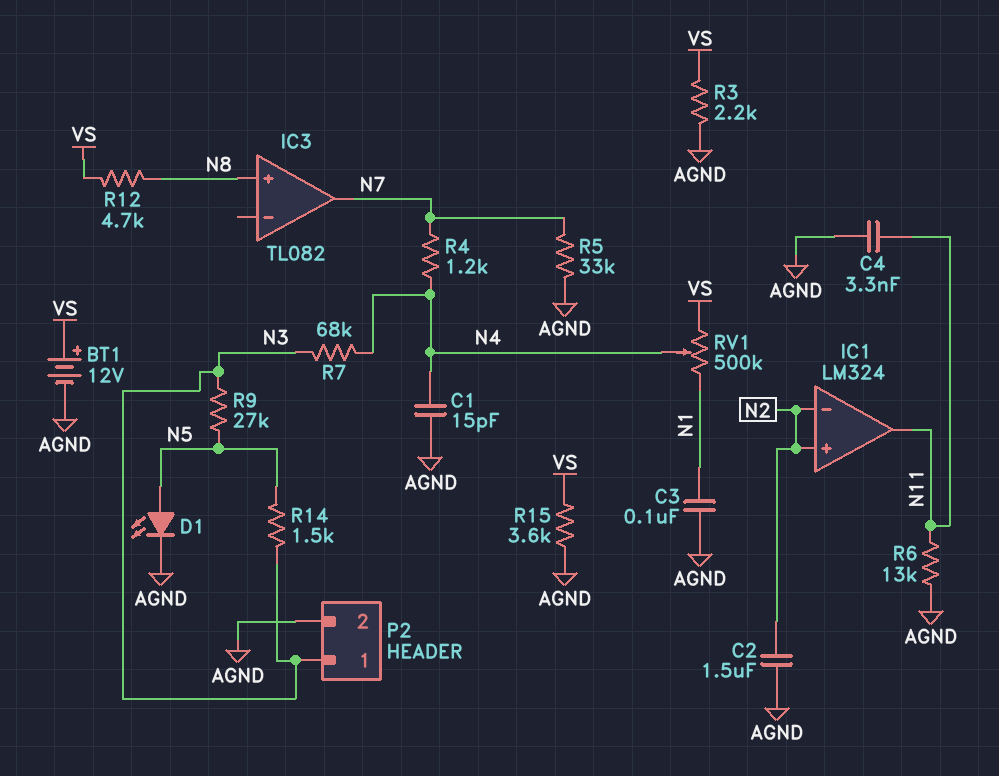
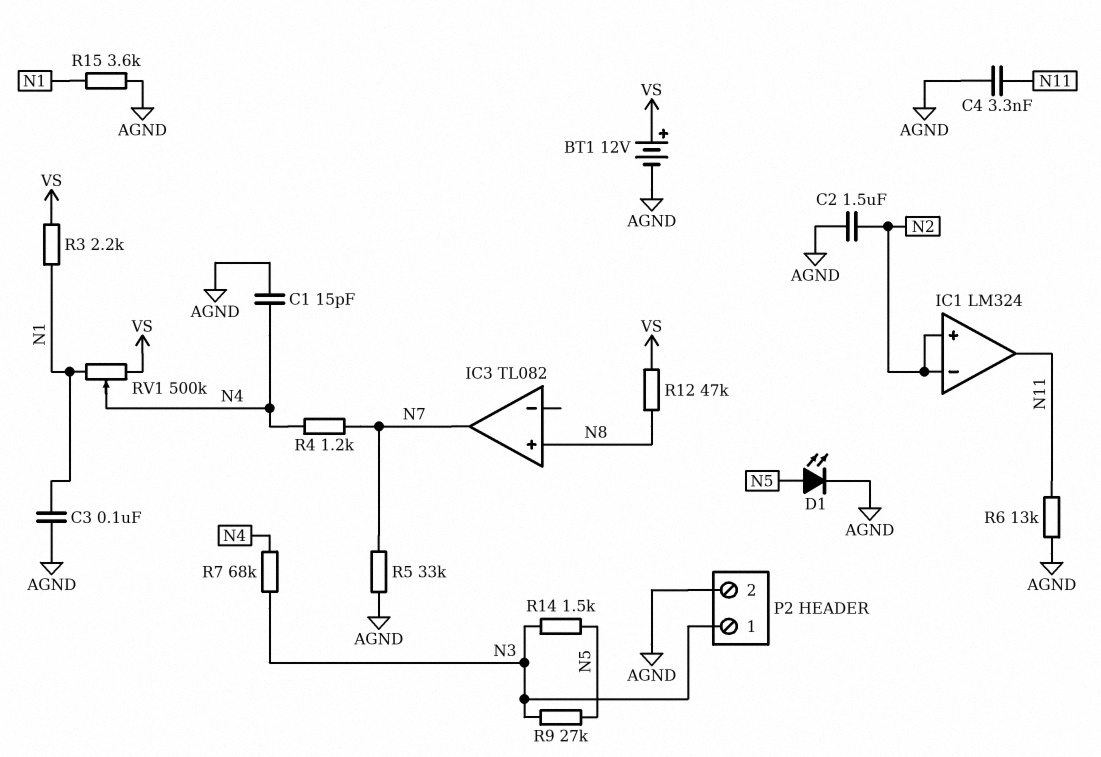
R3: 2.2k (AGND, VS) -> 2.2k (N1, VS)
R12: 4.7k (N8, VS) -> 47k (N8, VS)
R15: 3.6k (AGND, VS) -> 3.6k (AGND, N1)

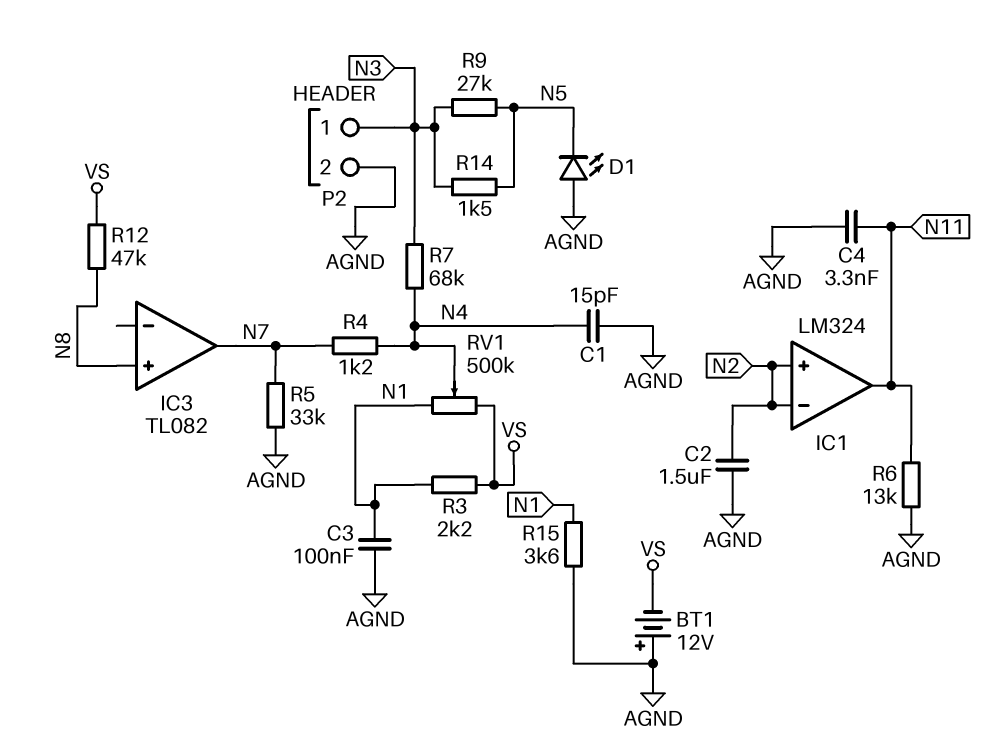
BT1: 12V (plus VS, minus AGND) -> 12V (plus AGND, minus VS)
D1: LED (A N5, K AGND) -> LED (A AGND, K N5)

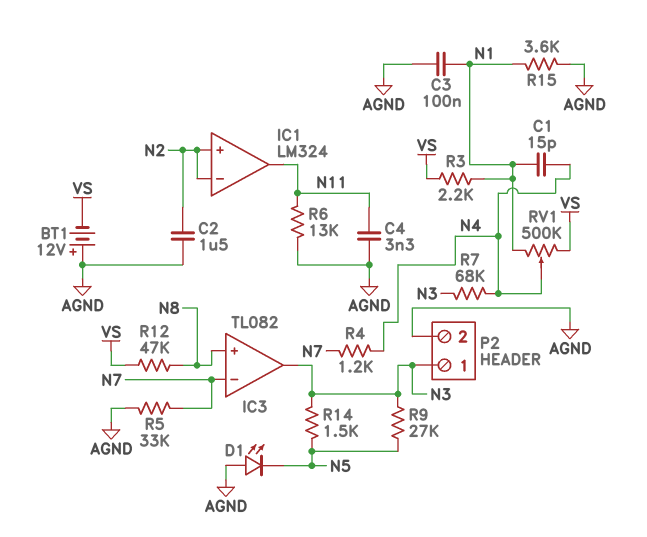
C1: 15pF (AGND, N4) -> 15pF (N1, N4)
IC3 pin in-: none -> N7
IC3 pin out: N7 -> N3

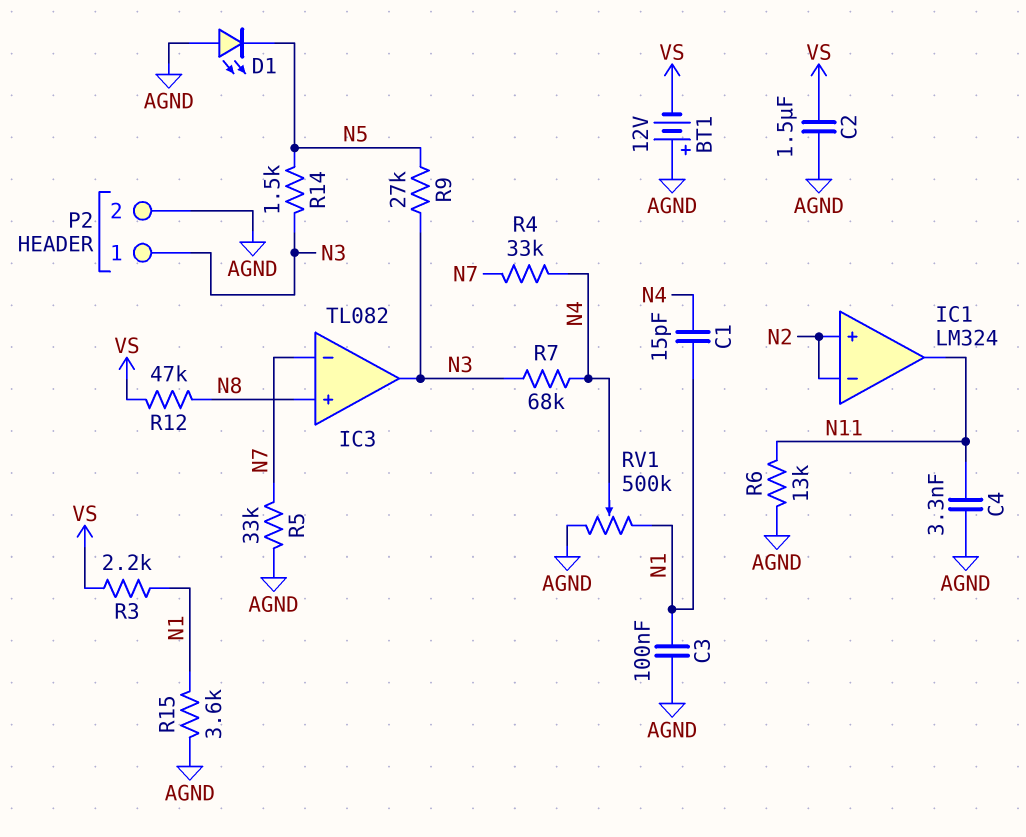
C2: 1.5uF (AGND, N2) -> 1.5uF (AGND, VS)
R4: 1.2k (N4, N7) -> 33k (N4, N7)
RV1: 500k (N1, VS, wiper N4) -> 500k (AGND, N1, wiper N4)

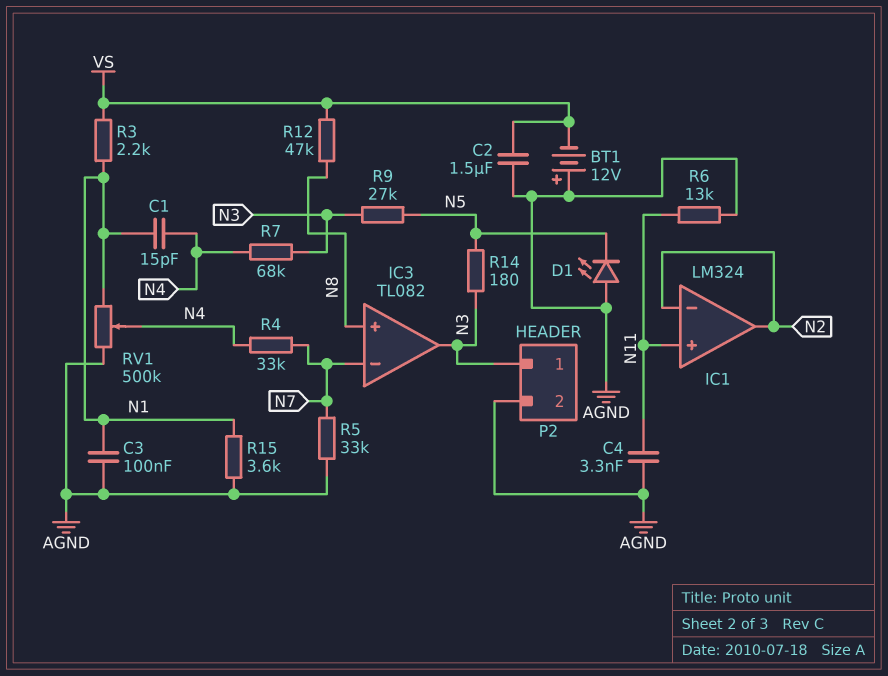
IC1 pin in+: N2 -> N11
IC1 pin out: N11 -> N2
R14: 1.5k (N3, N5) -> 180 (N3, N5)

